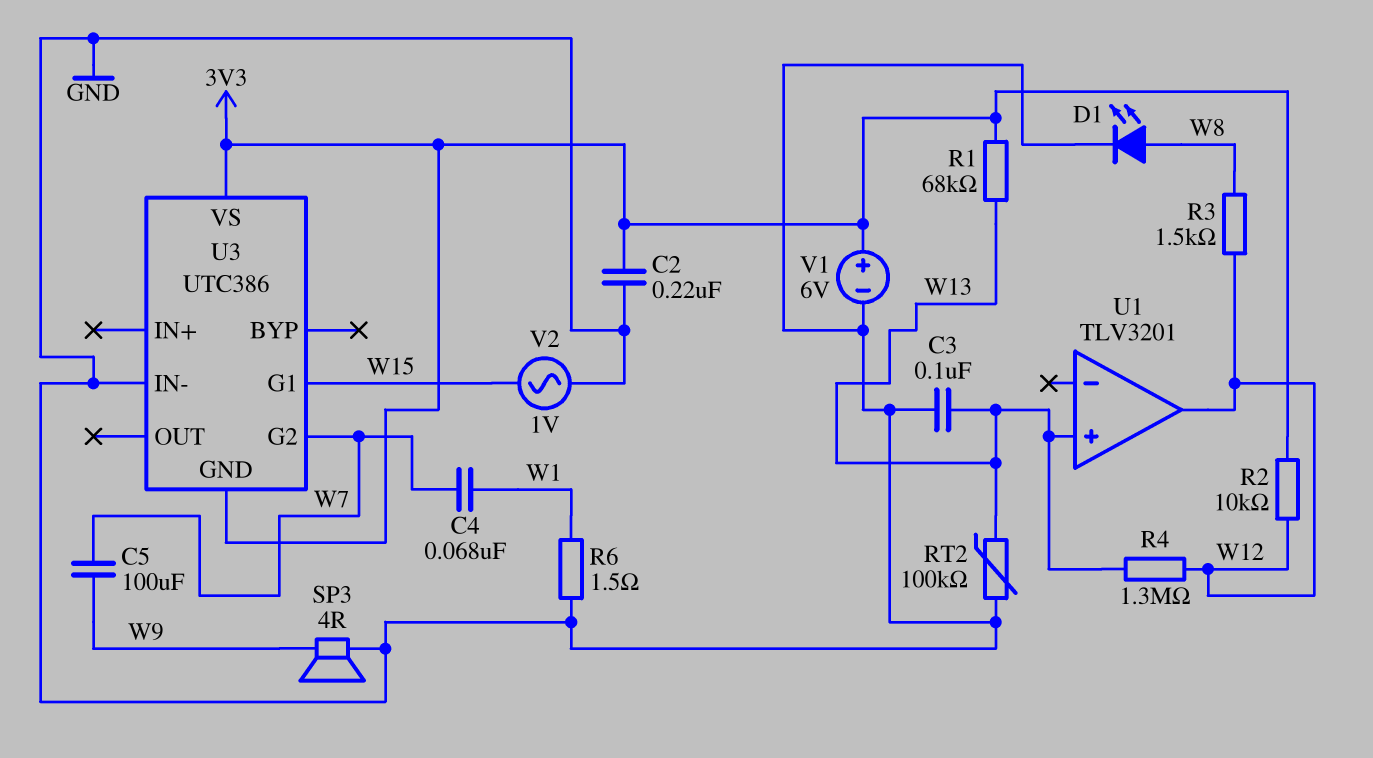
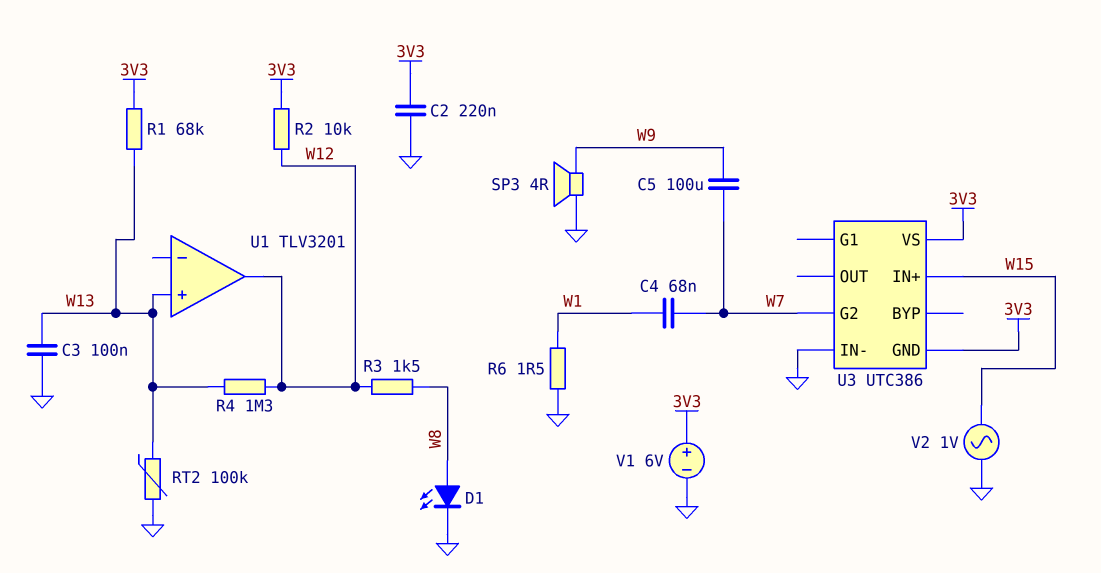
U3 pin G1: W15 -> none
U3 pin IN+: none -> W15

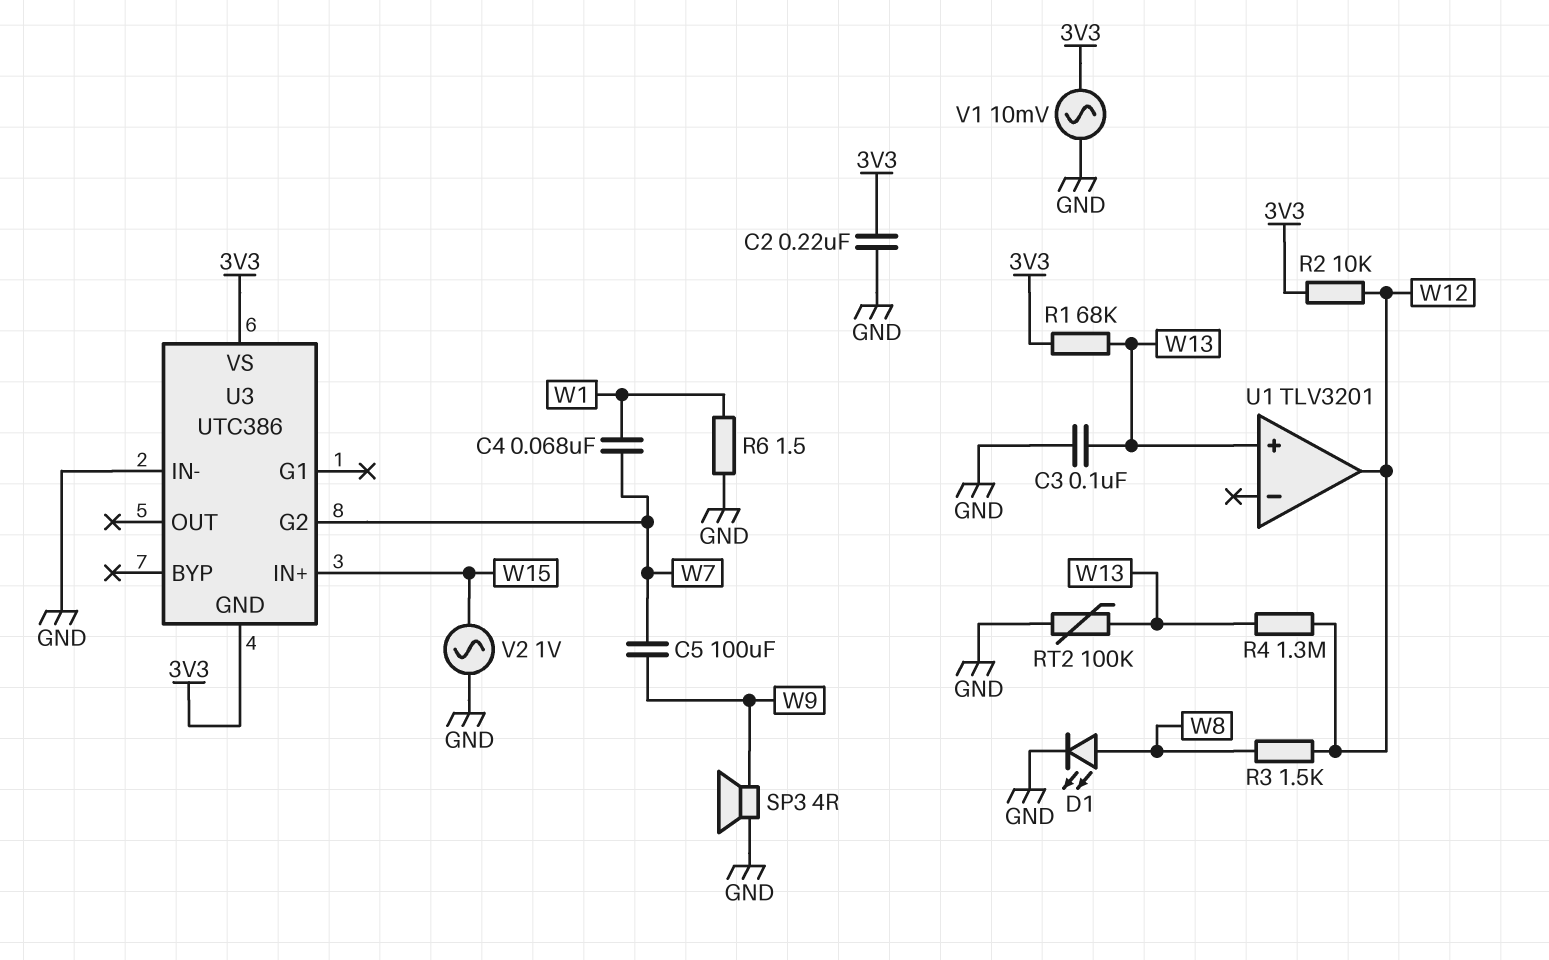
V1: 6V (plus 3V3, minus GND) -> AC 10mV (3V3, GND)

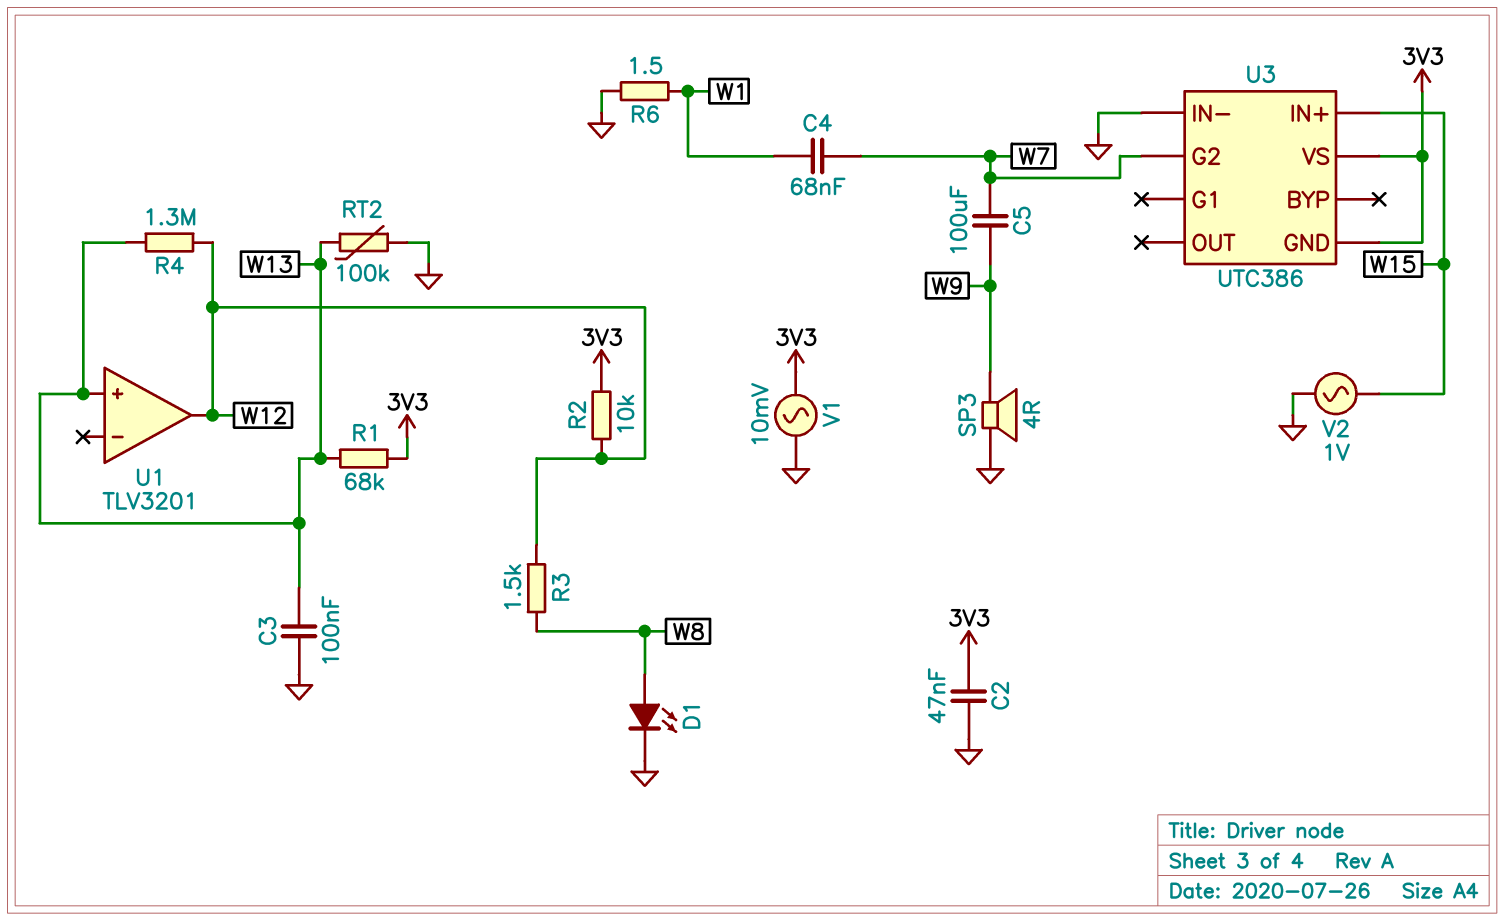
C2: 220nF (3V3, GND) -> 47nF (3V3, GND)

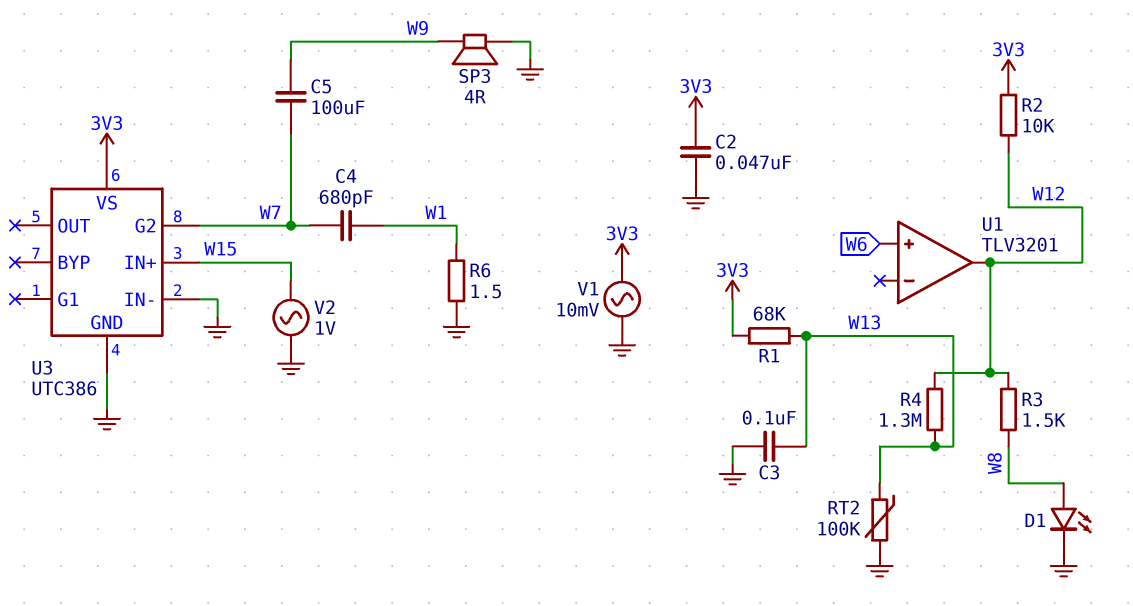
C4: 68nF (W1, W7) -> 680pF (W1, W7)
U1 pin in+: W13 -> W6
U3 pin GND: 3V3 -> GND

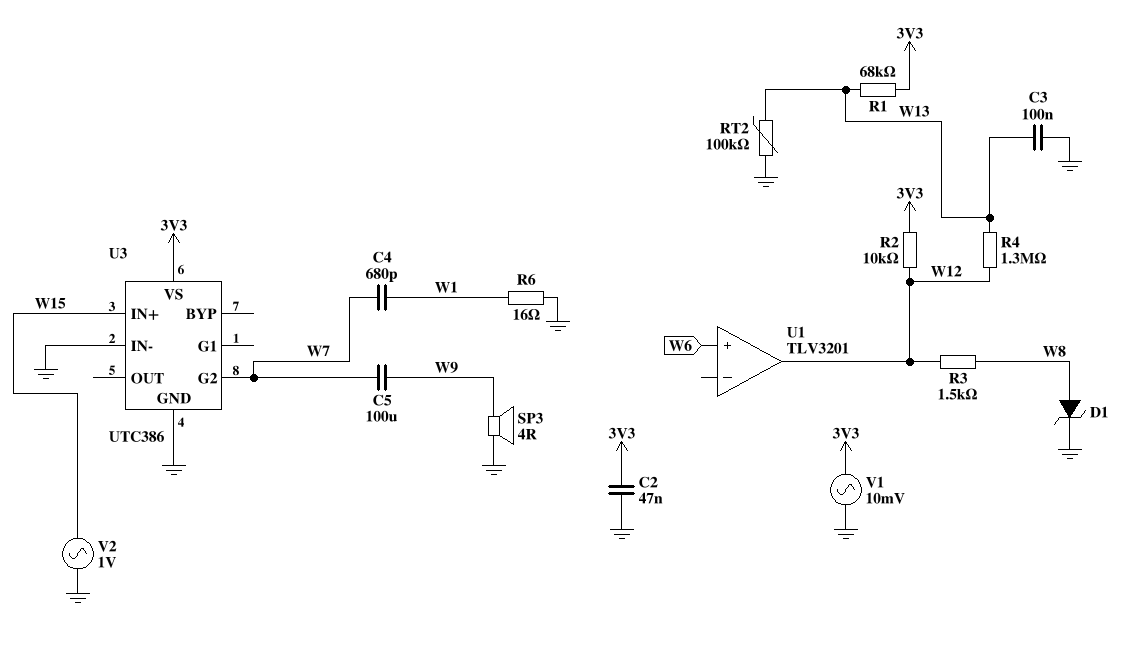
D1: LED (A W8, K GND) -> zener (A W8, K GND)
R6: 1.5 (GND, W1) -> 16 (GND, W1)

